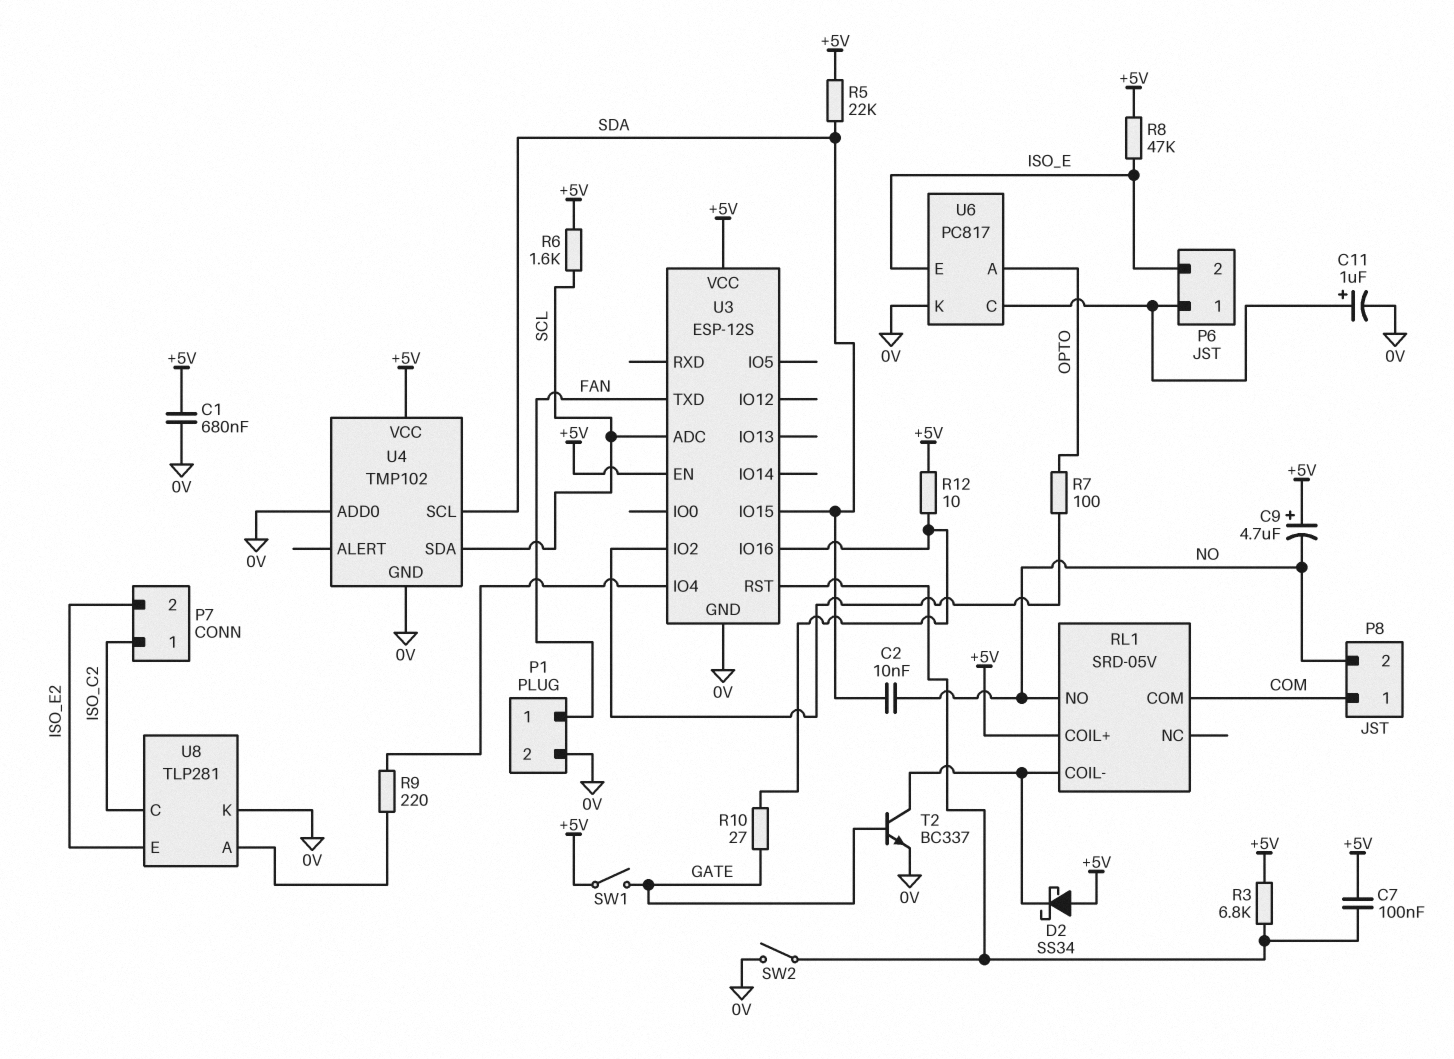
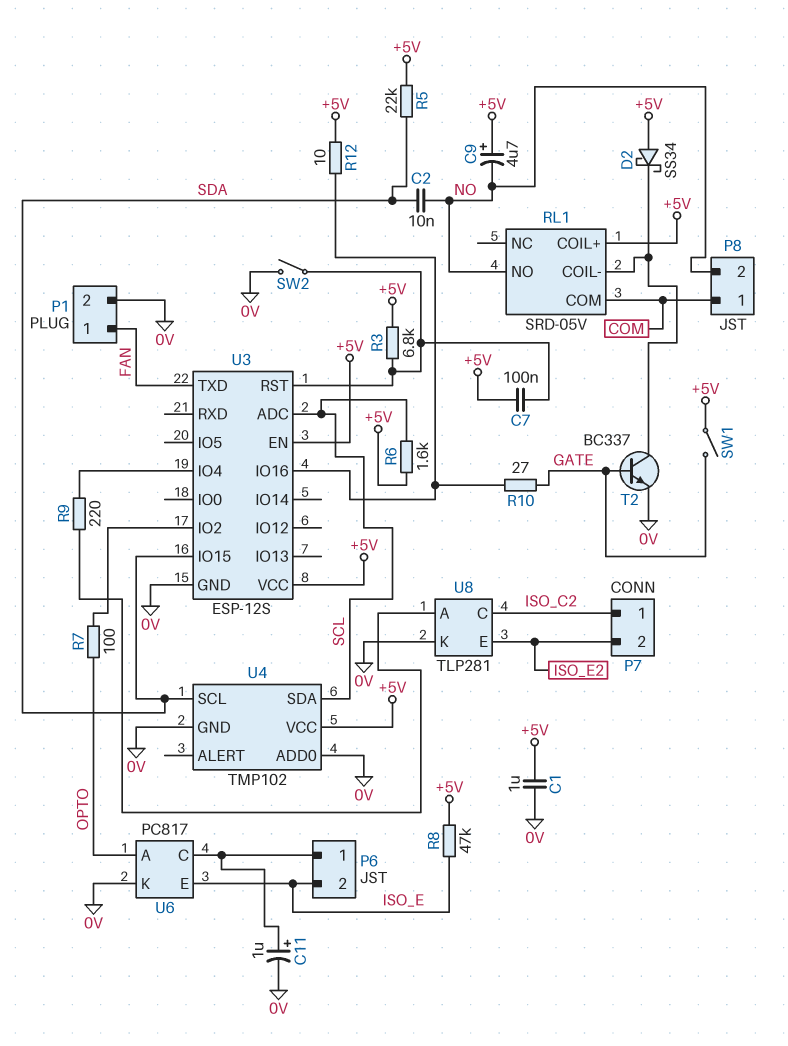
C1: 680nF (+5V, 0V) -> 1uF (+5V, 0V)

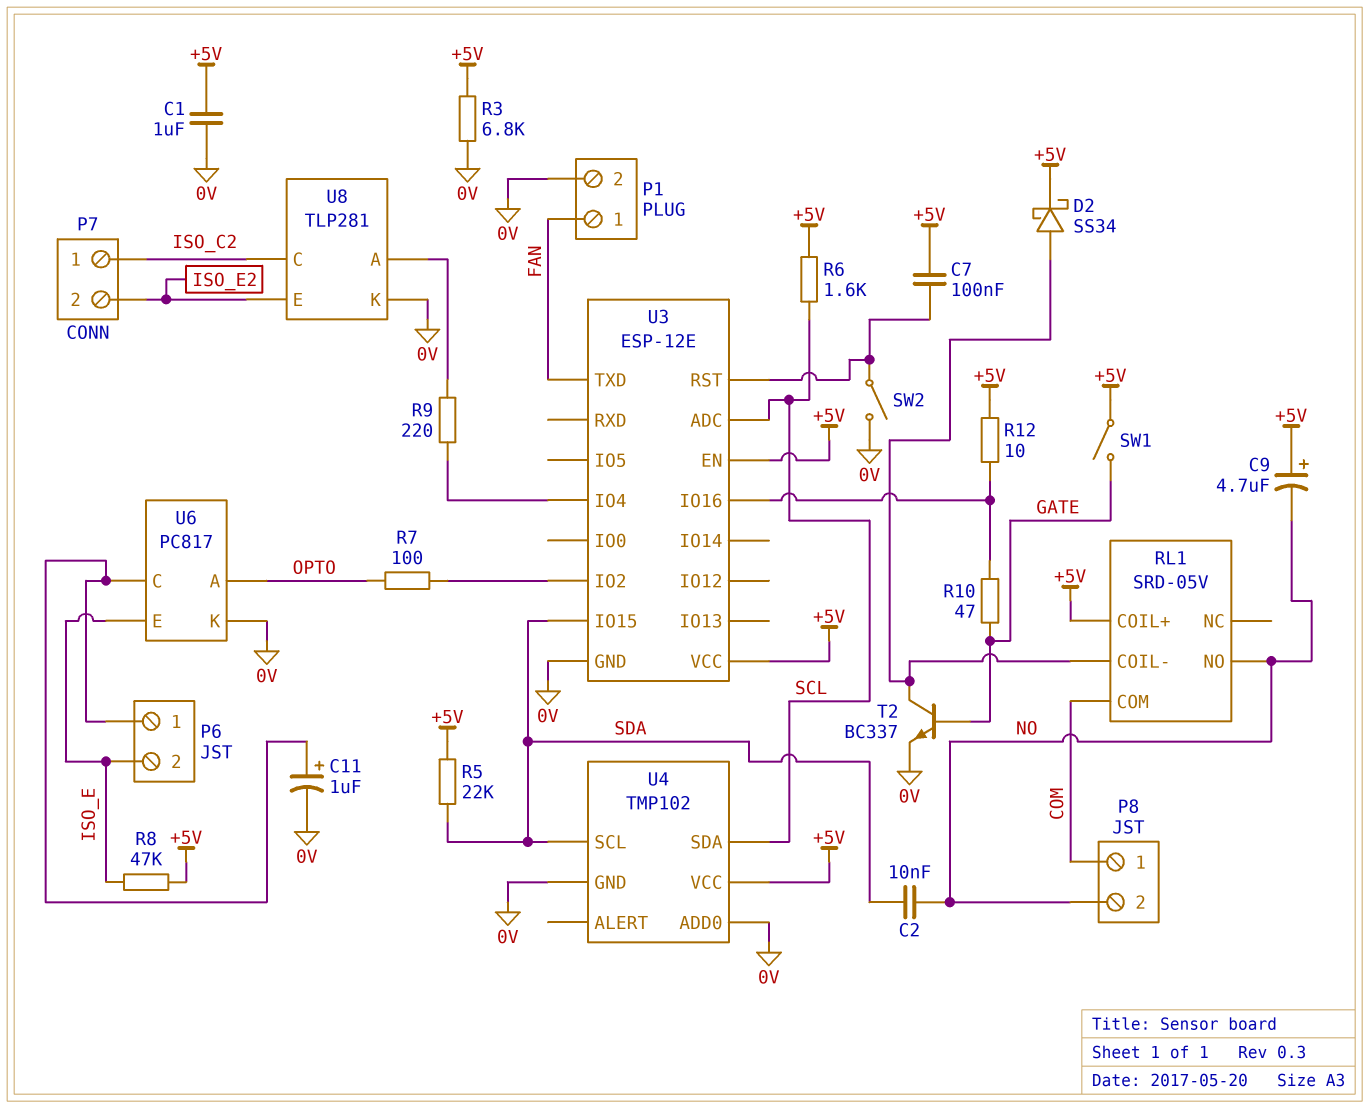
D2: schottky SS34 (A +5V, K RL1/COIL-) -> schottky SS34 (A RL1/COIL-, K +5V)
R3: 6.8k (+5V, U3/RST) -> 6.8k (+5V, 0V)
R10: 27 (GATE, U3/IO16) -> 47 (GATE, U3/IO16)
U3: ESP-12S -> ESP-12E

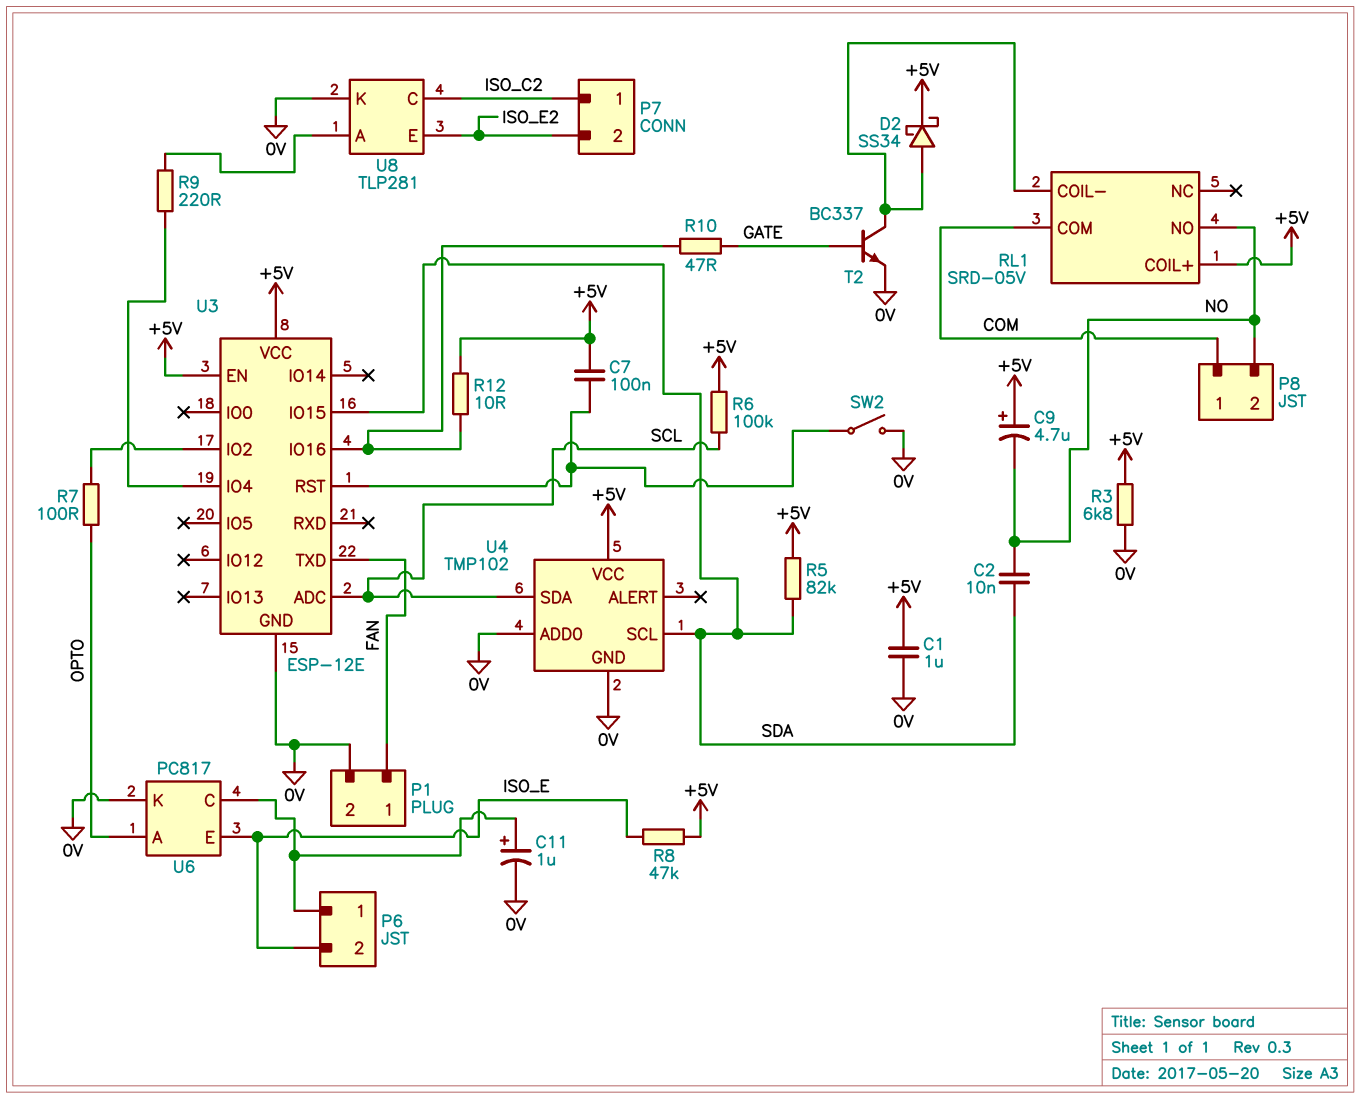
R5: 22k (+5V, SDA) -> 82k (+5V, SDA)
R6: 1.6k (+5V, SCL) -> 100k (+5V, SCL)
SW1: switch (+5V, GATE) -> none

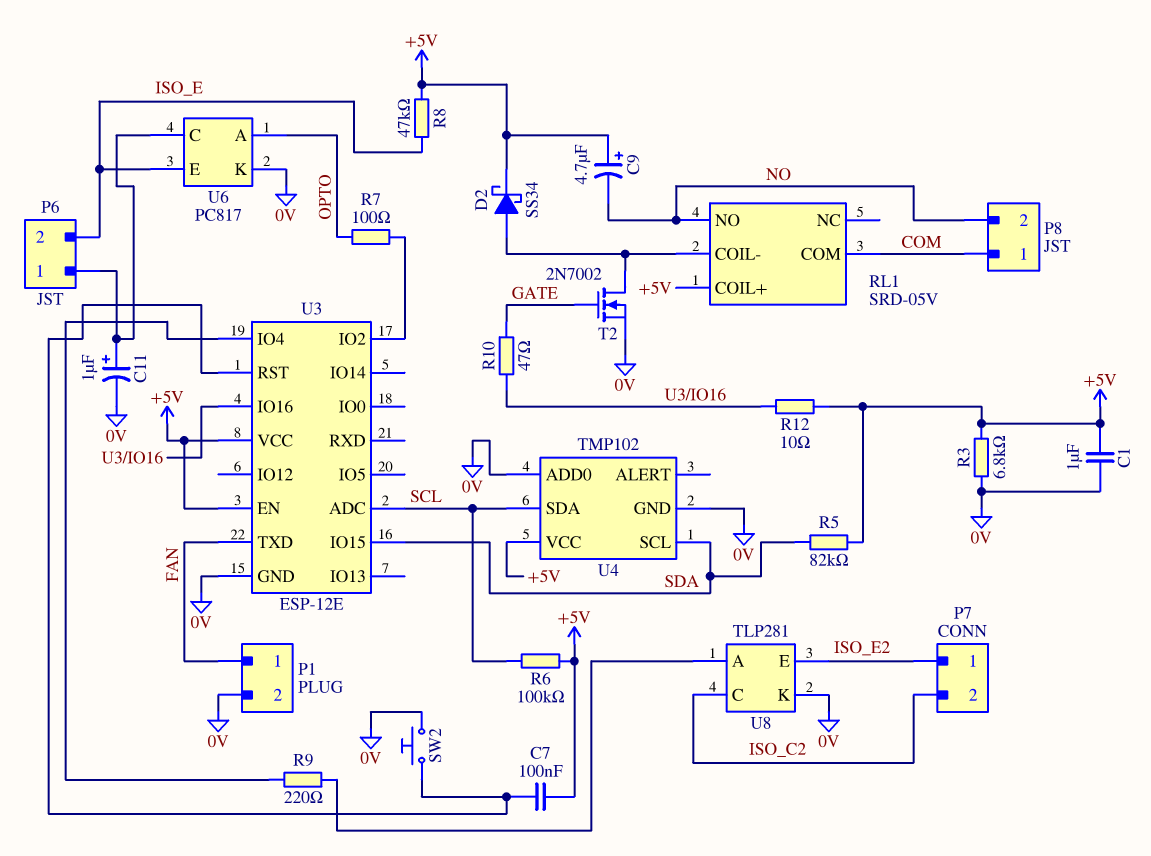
C2: 10nF (NO, SDA) -> none
P7 pin 1: ISO_C2 -> ISO_E2
P7 pin 2: ISO_E2 -> ISO_C2
SW2: switch (0V, U3/RST) -> button (0V, U3/RST)
T2: NPN BC337 (B GATE, C RL1/COIL-, E 0V) -> NMOS 2N7002 (G GATE, D RL1/COIL-, S 0V)

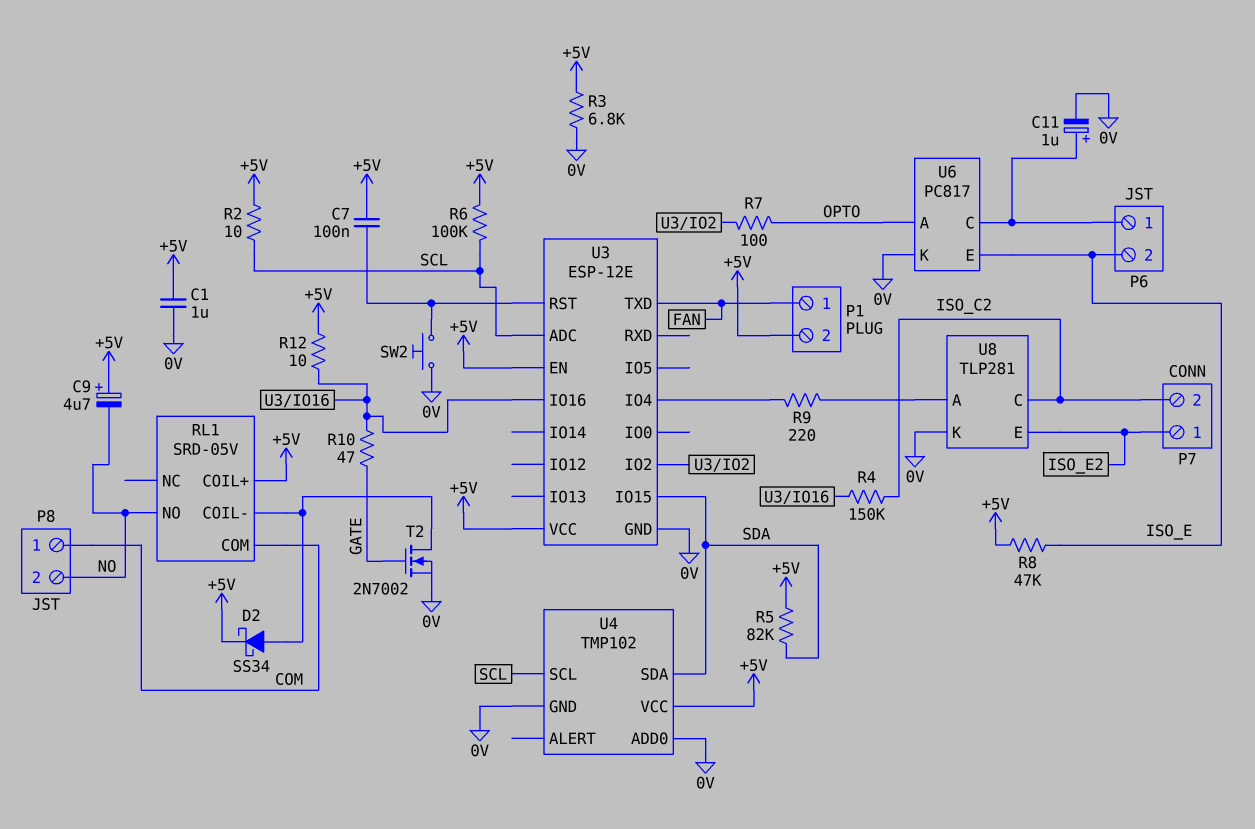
P1 pin 2: 0V -> +5V
R2: none -> 10 (+5V, SCL)
R4: none -> 150k (ISO_C2, U3/IO16)
U4 pin SCL: SDA -> SCL
U4 pin SDA: SCL -> SDA

